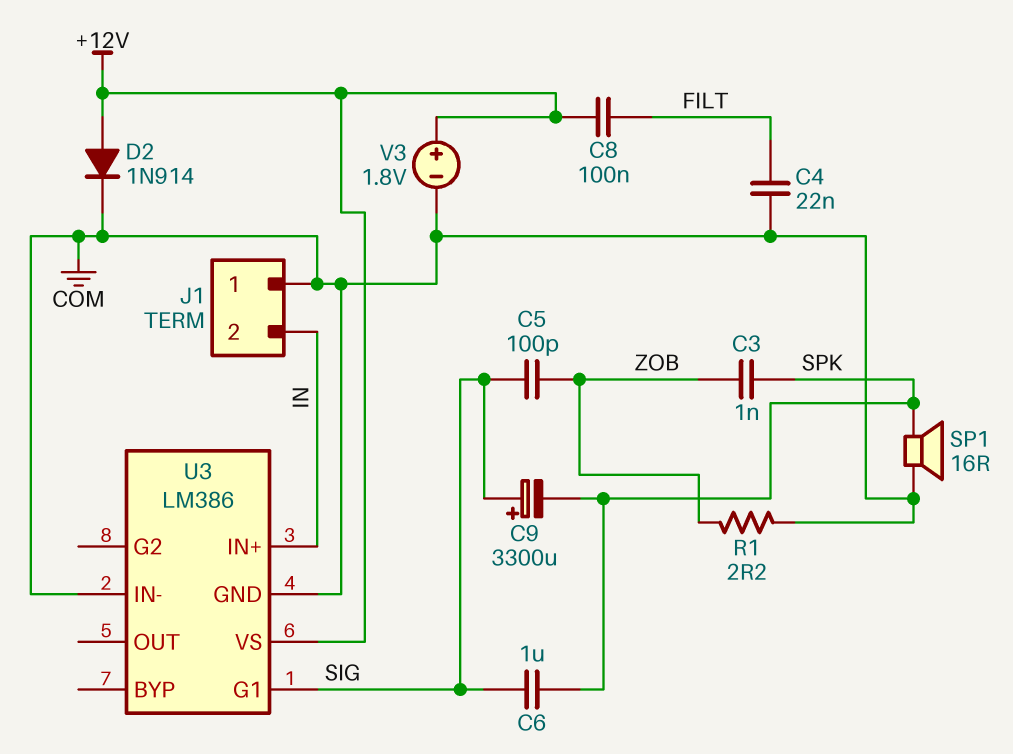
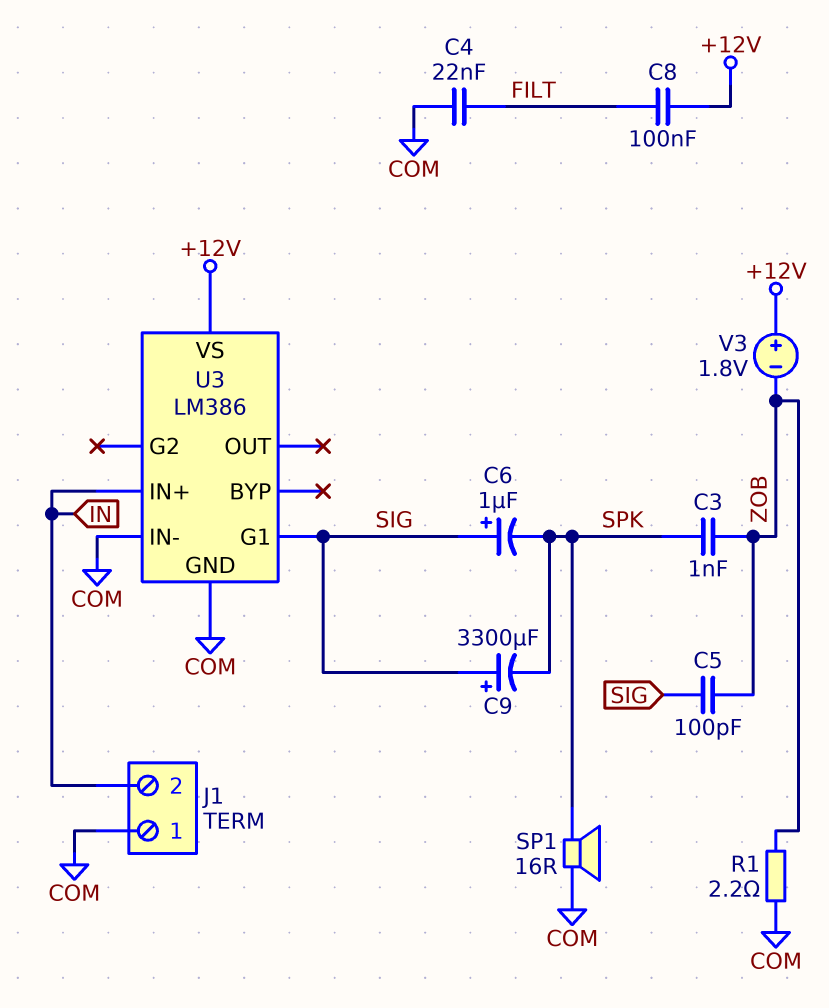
C6: 1uF (SIG, SPK) -> 1uF (plus SIG, minus SPK)
D2: diode 1N914 (A +12V, K COM) -> none
V3: 1.8V (plus +12V, minus COM) -> 1.8V (plus +12V, minus ZOB)

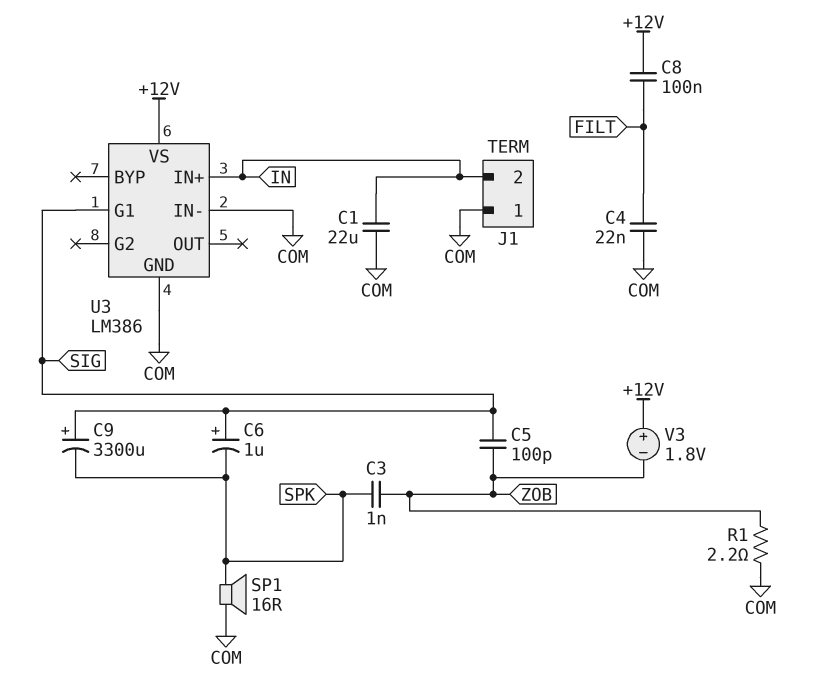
C1: none -> 22uF (COM, IN)

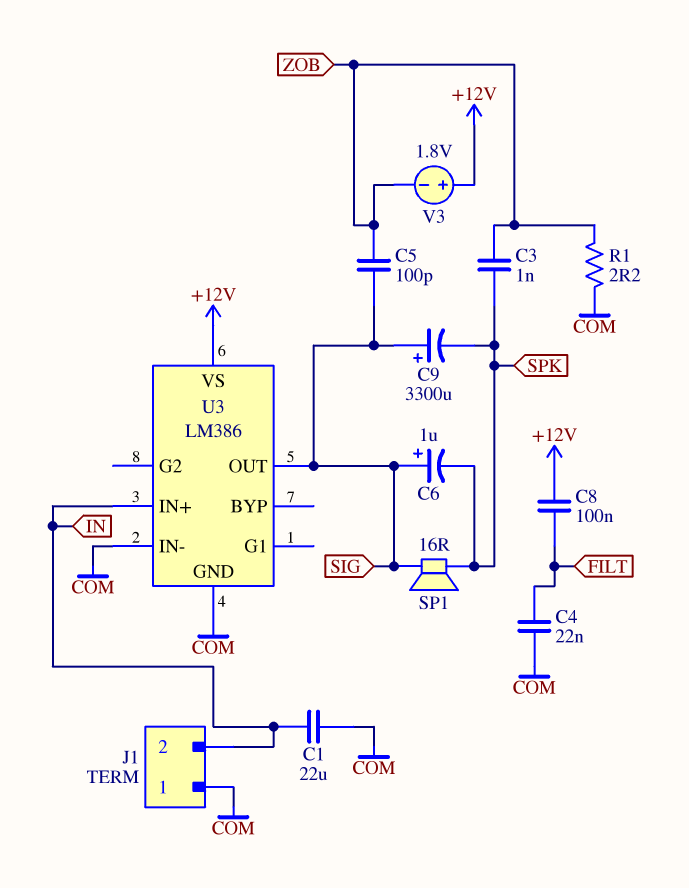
SP1: speaker 16R (COM, SPK) -> speaker 16R (SIG, SPK)
U3 pin G1: SIG -> none
U3 pin OUT: none -> SIG

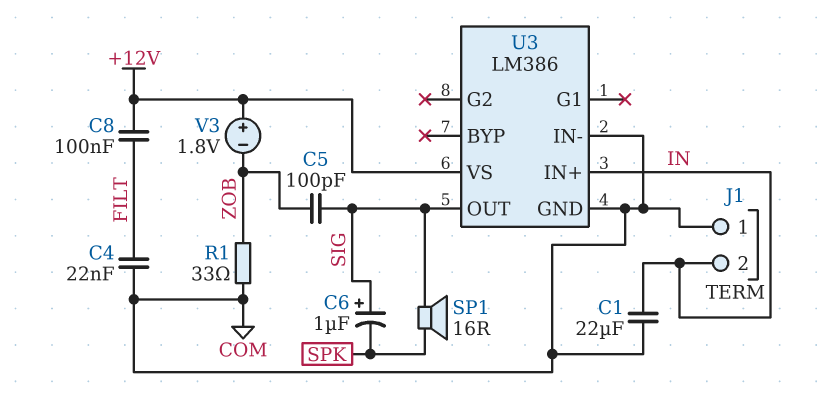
C3: 1nF (SPK, ZOB) -> none
C9: 3300uF (plus SIG, minus SPK) -> none
R1: 2.2 (COM, ZOB) -> 33 (COM, ZOB)

